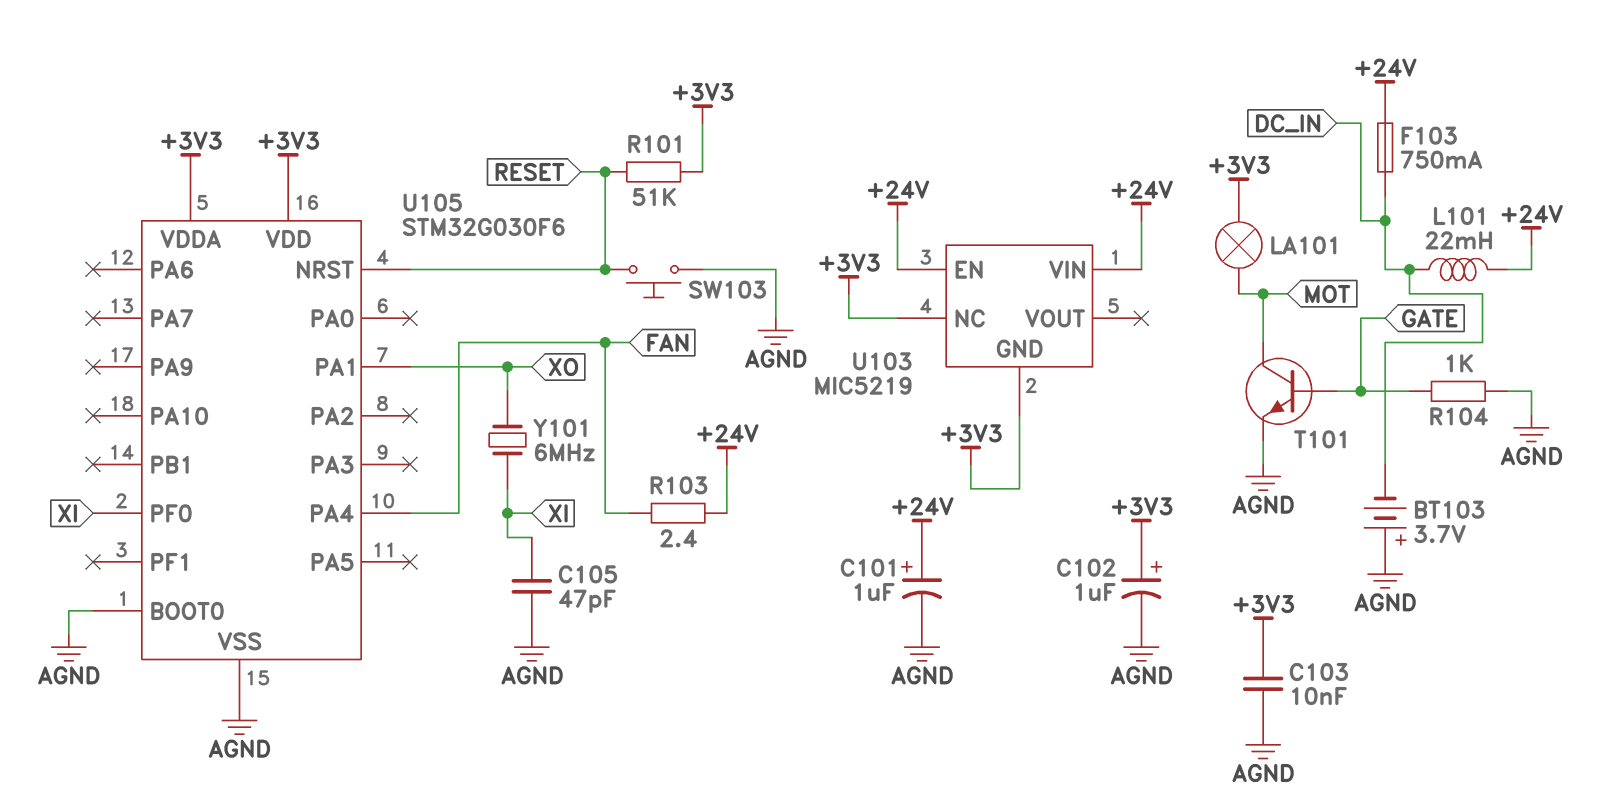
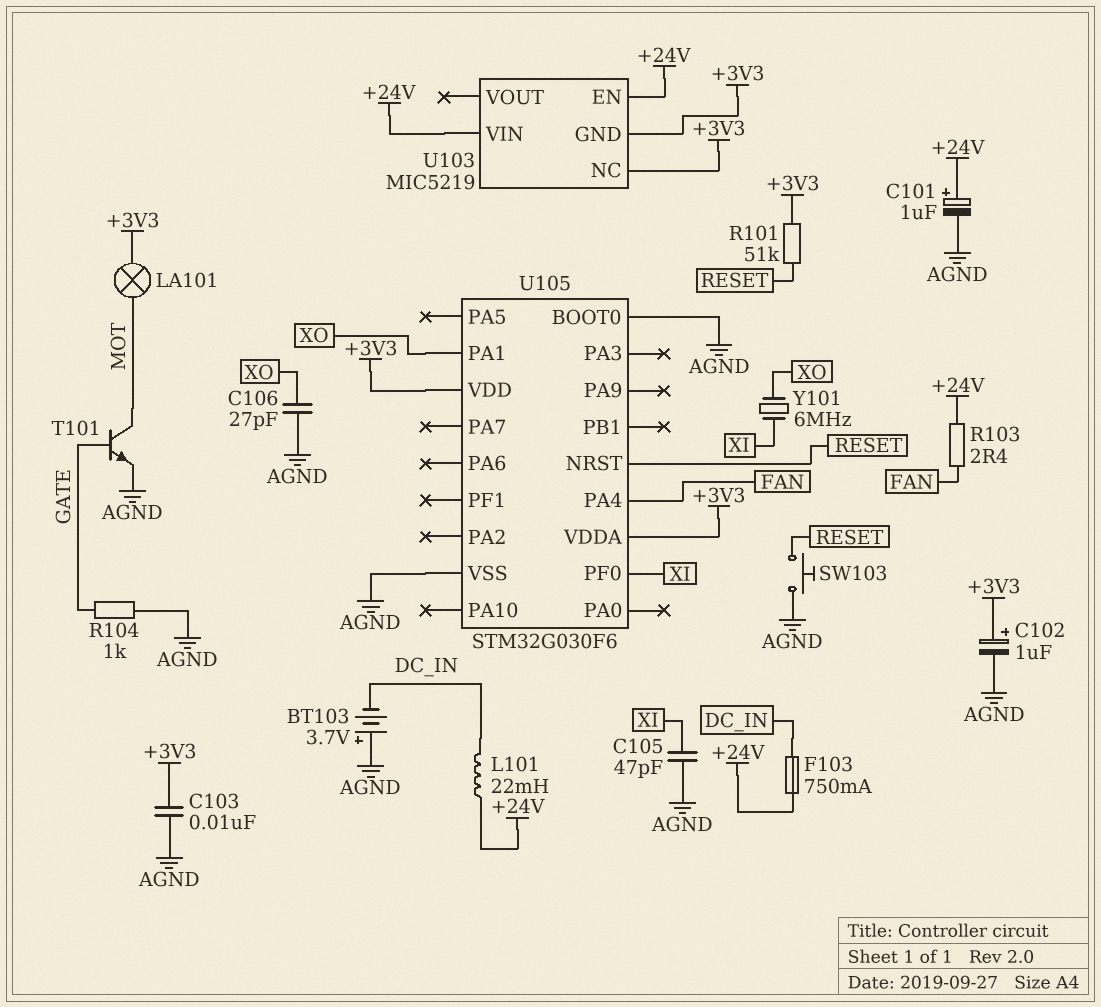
C106: none -> 27pF (AGND, XO)

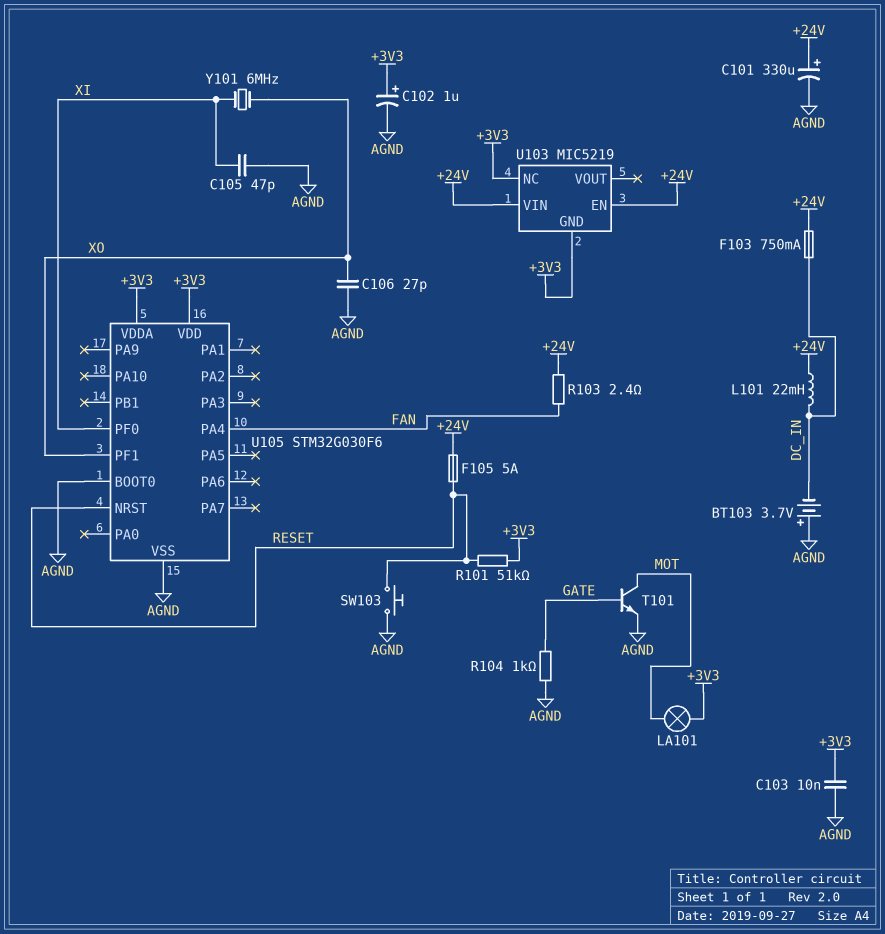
C101: 1uF (plus +24V, minus AGND) -> 330uF (plus +24V, minus AGND)
F105: none -> 5A (+24V, RESET)
U105 pin PA1: XO -> none
U105 pin PF1: none -> XO

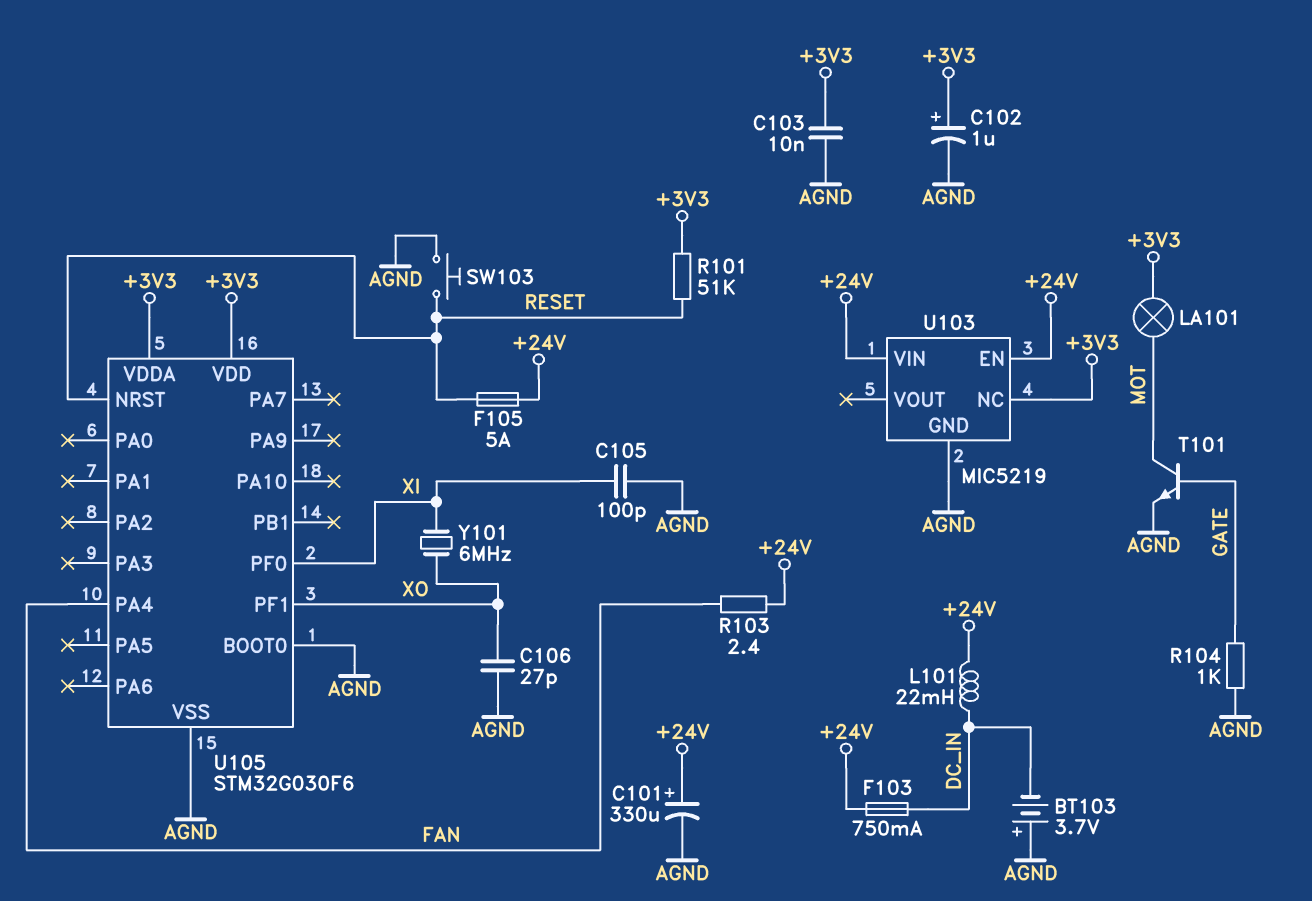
C105: 47pF (AGND, XI) -> 100pF (AGND, XI)
U103 pin GND: +3V3 -> AGND

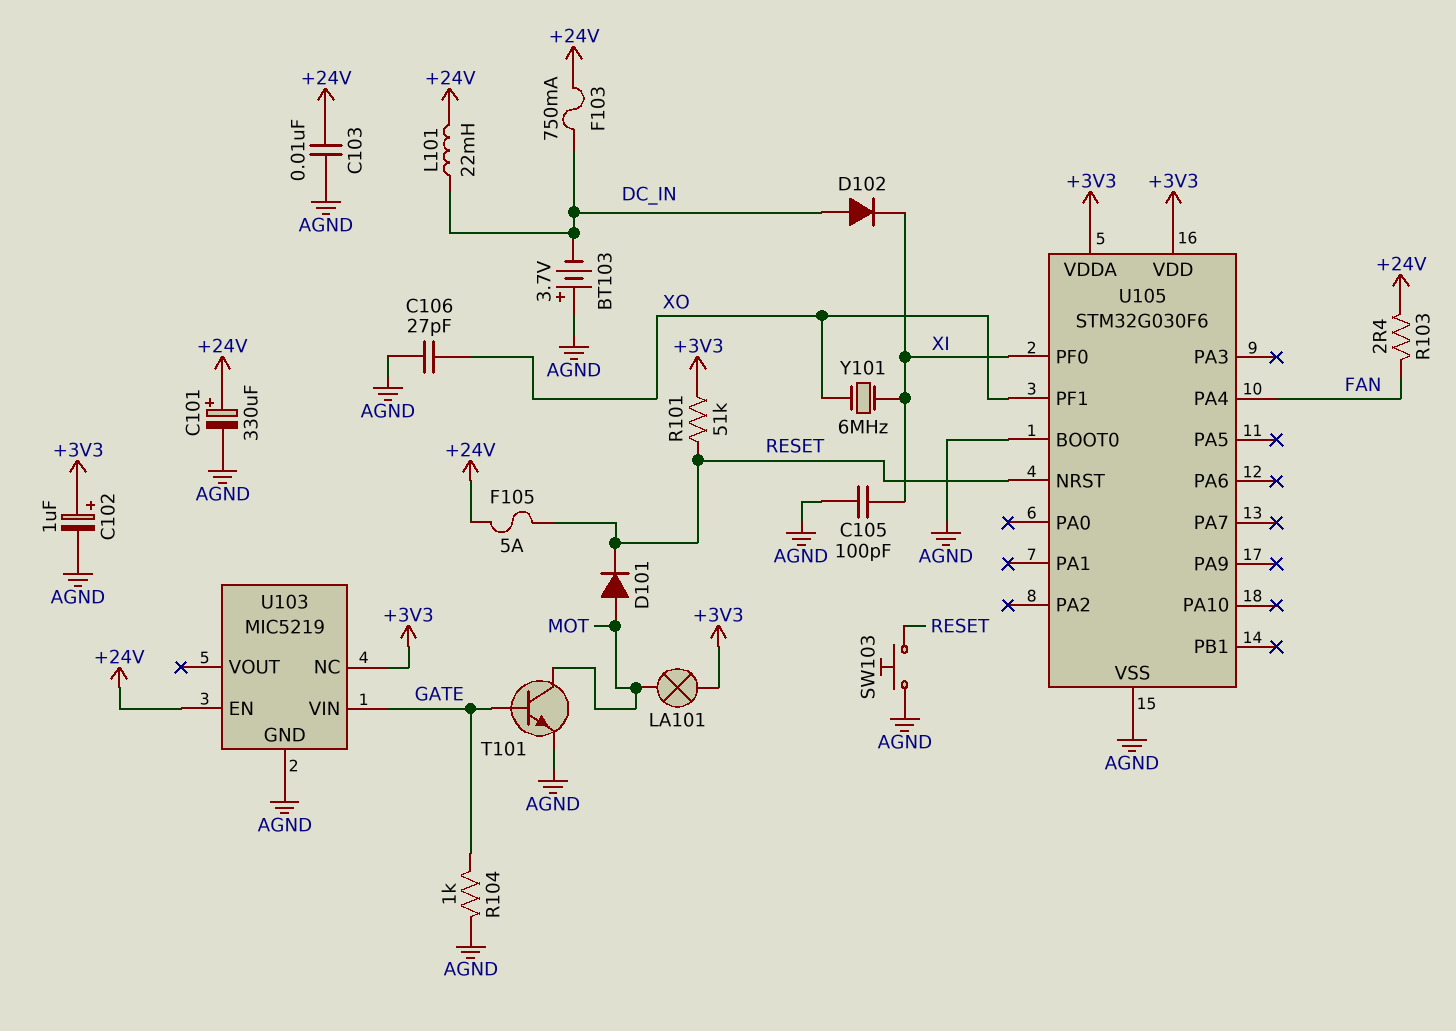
C103: 10nF (+3V3, AGND) -> 10nF (+24V, AGND)
D101: none -> diode (A MOT, K RESET)
D102: none -> diode (A DC_IN, K XI)
U103 pin VIN: +24V -> GATE

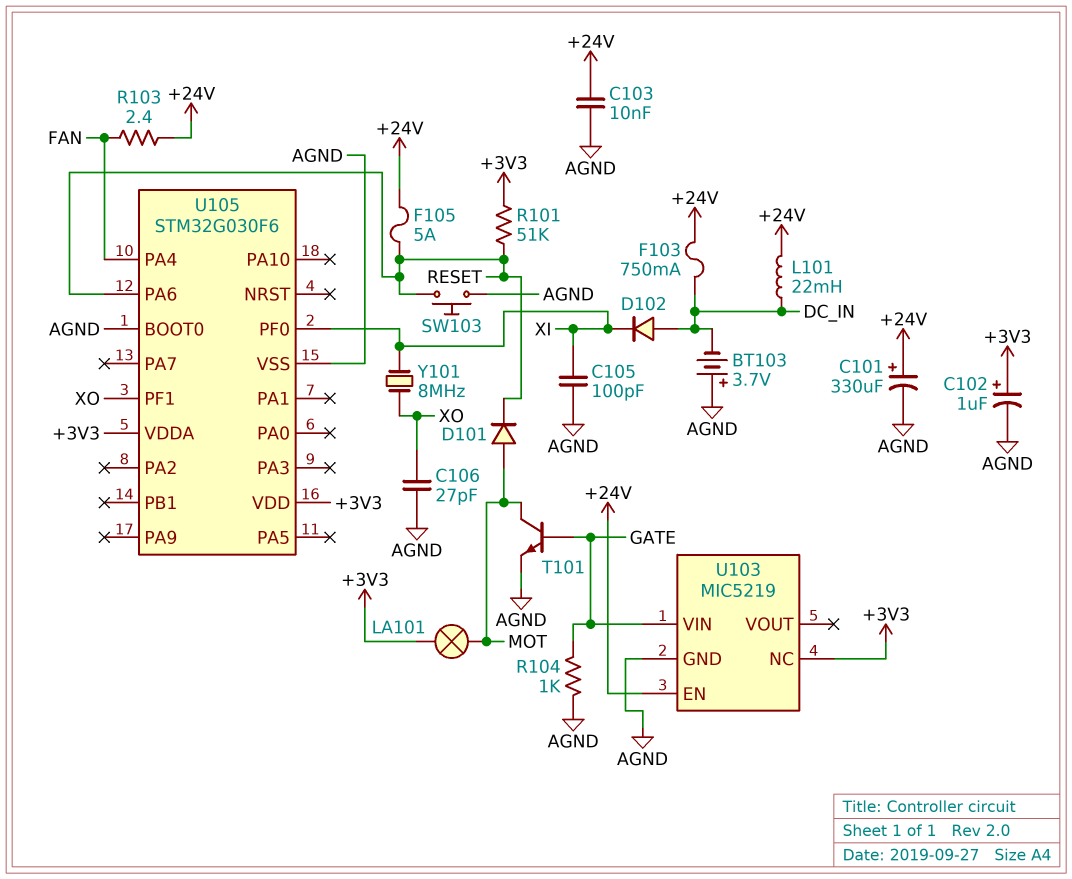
U105 pin NRST: RESET -> none
U105 pin PA6: none -> RESET
Y101: 6MHz (XI, XO) -> 8MHz (XI, XO)

